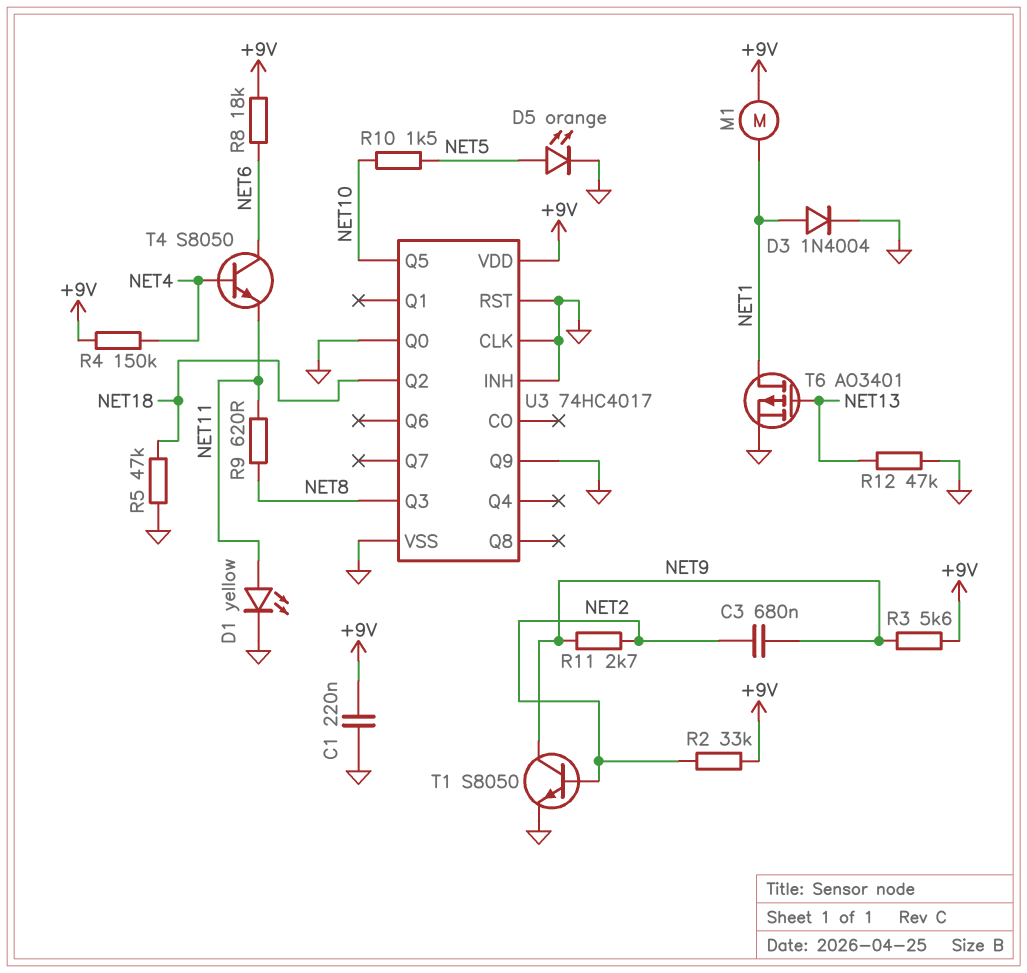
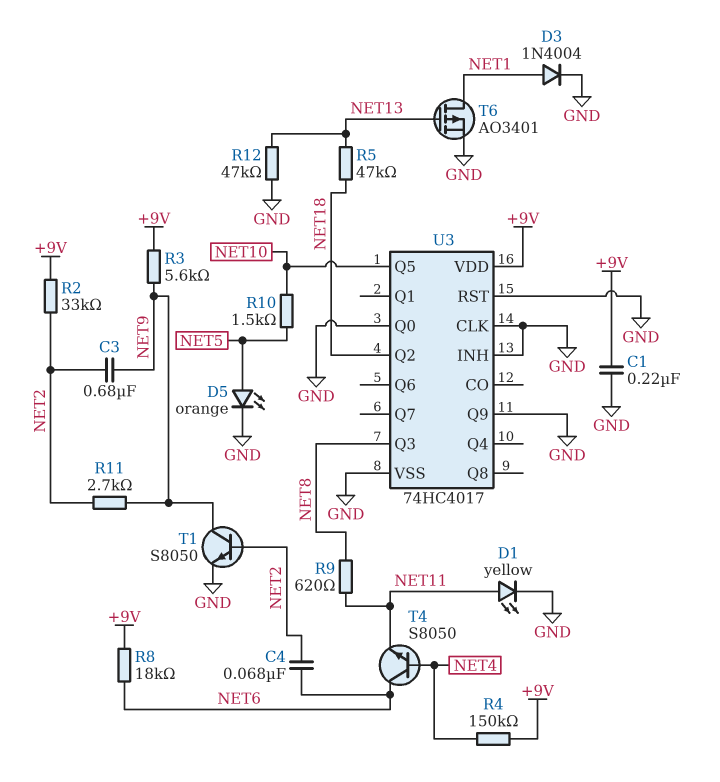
C4: none -> 68nF (NET2, NET6)
M1: motor (+9V, NET1) -> none
R5: 47k (GND, NET18) -> 47k (NET13, NET18)

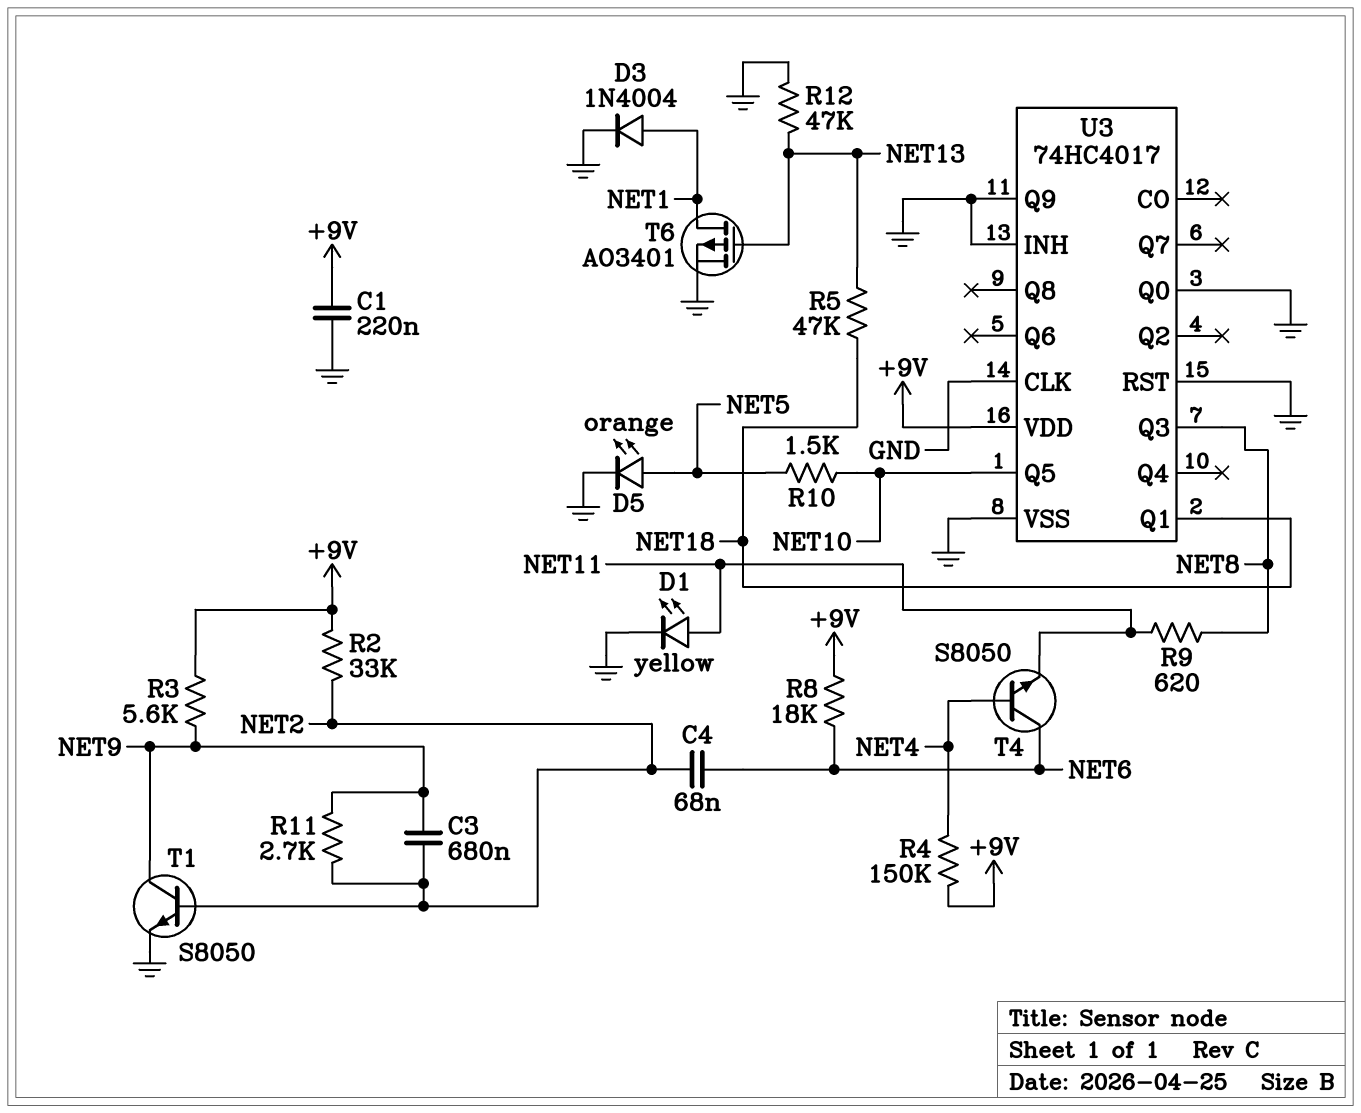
U3 pin Q1: none -> NET18
U3 pin Q2: NET18 -> none

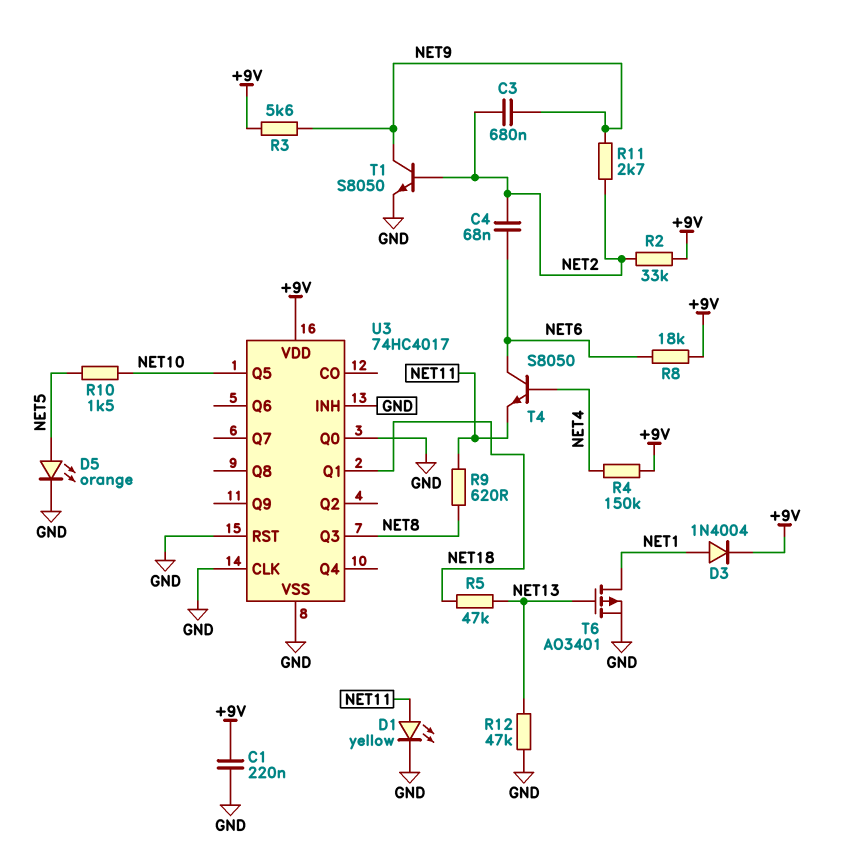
D3: diode 1N4004 (A NET1, K GND) -> diode 1N4004 (A NET1, K +9V)
U3 pin Q9: GND -> none

